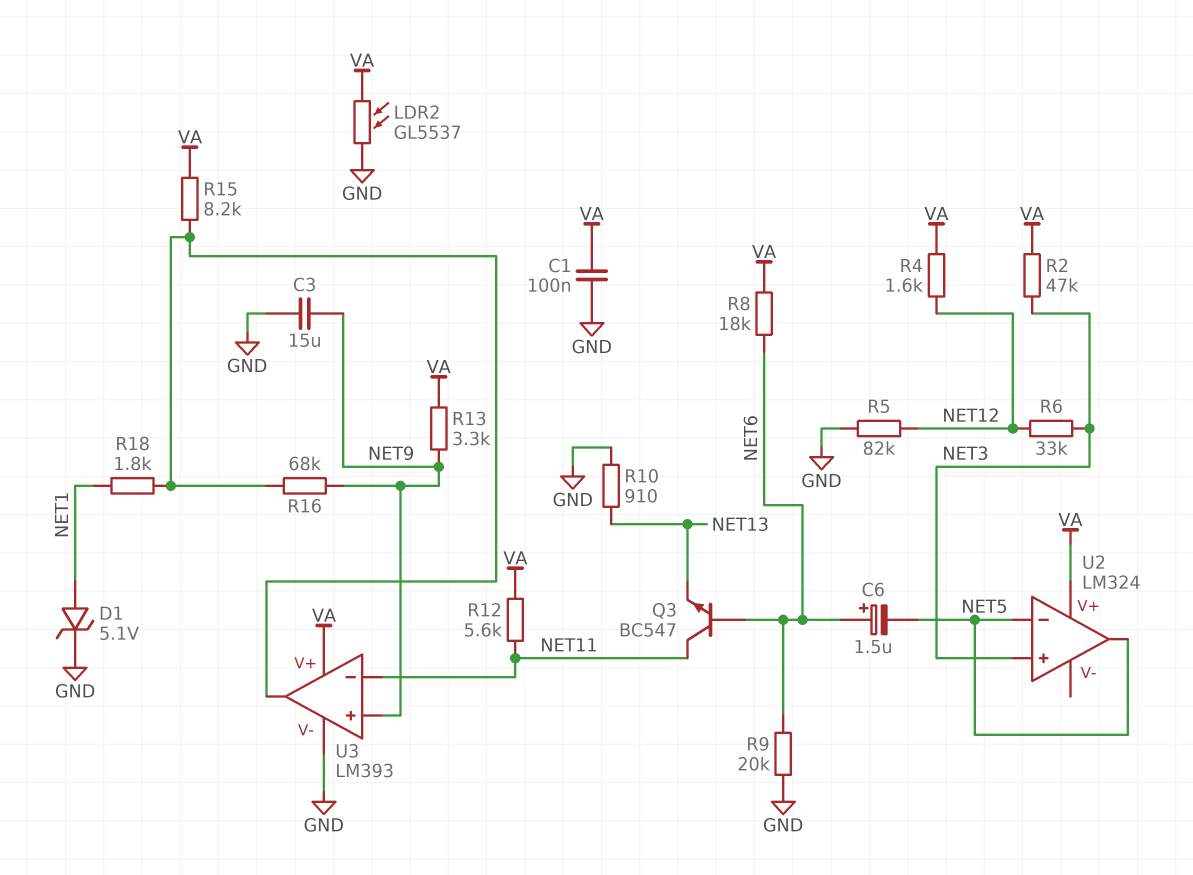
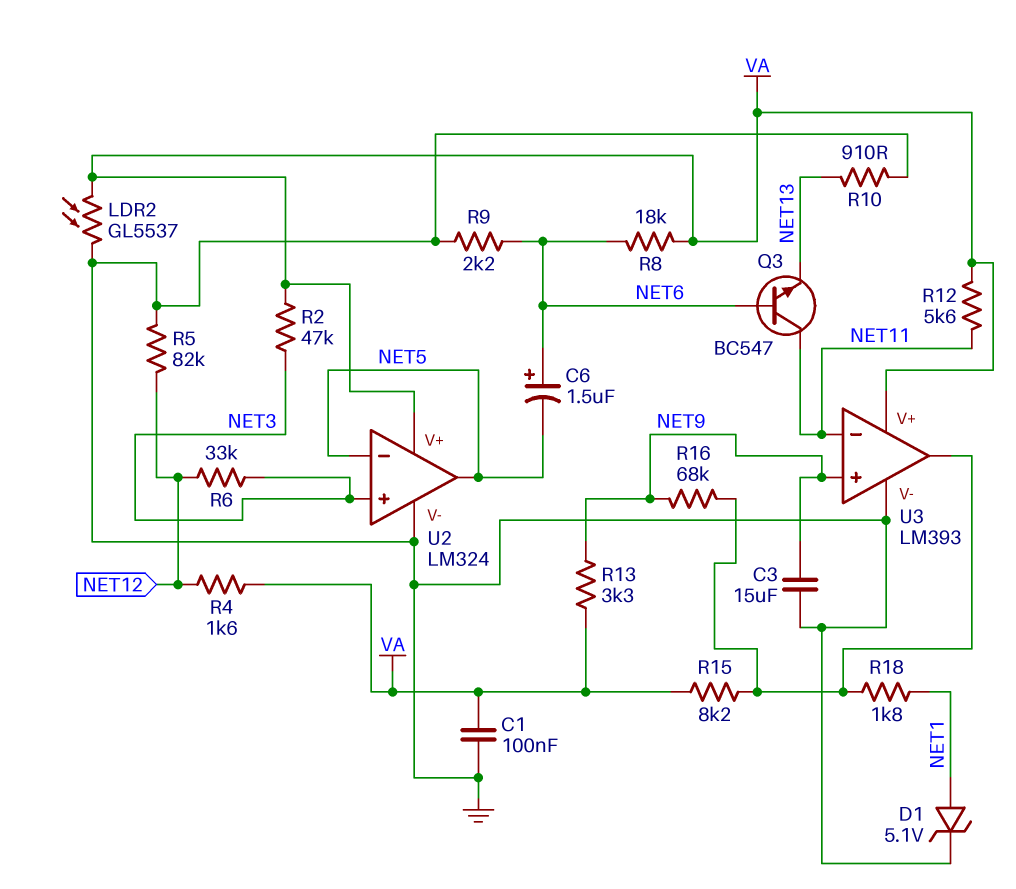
R9: 20k (GND, NET6) -> 2.2k (GND, NET6)
U2 pin V-: none -> GND

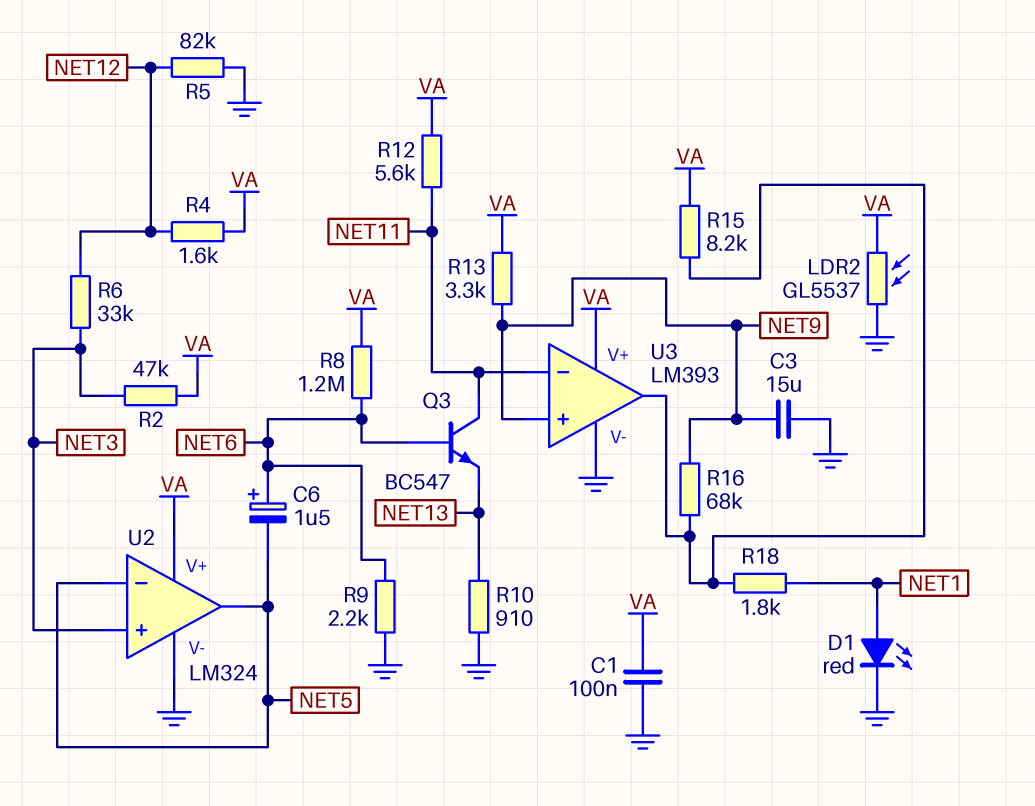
D1: zener 5.1V (A NET1, K GND) -> LED red (A NET1, K GND)
R8: 18k (NET6, VA) -> 1.2M (NET6, VA)

